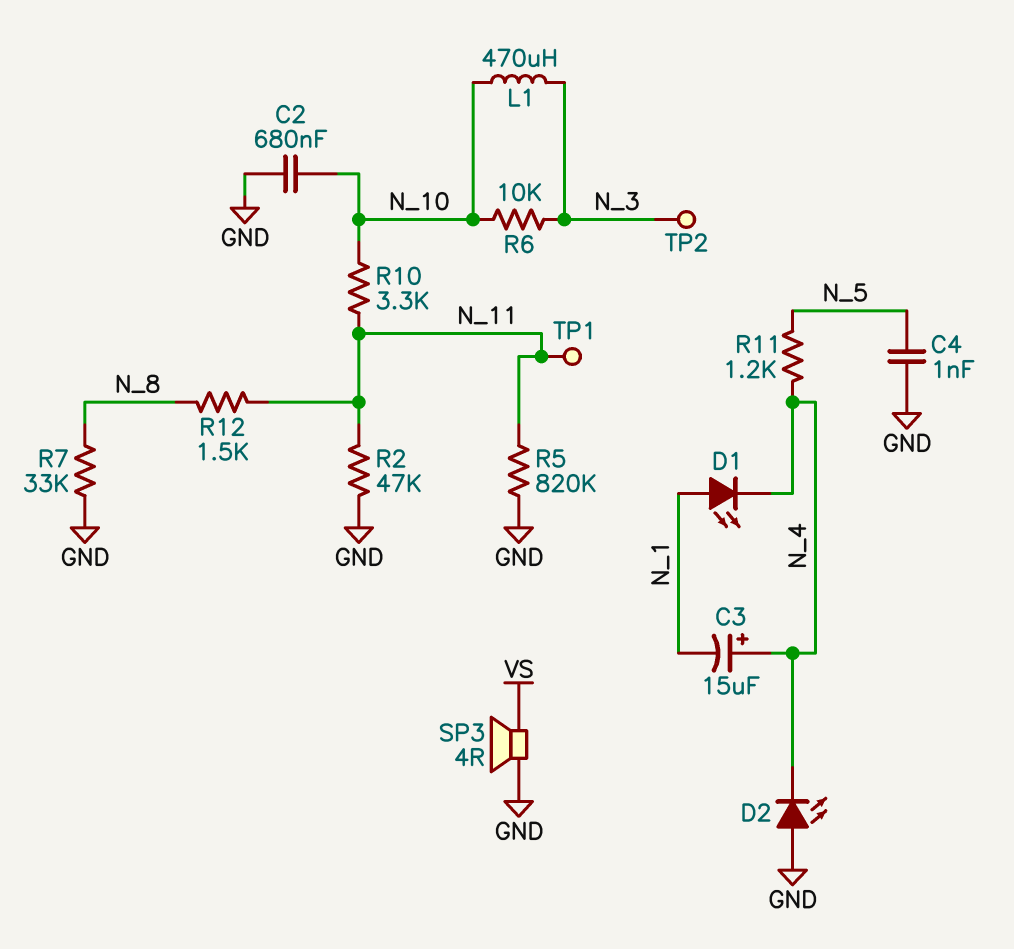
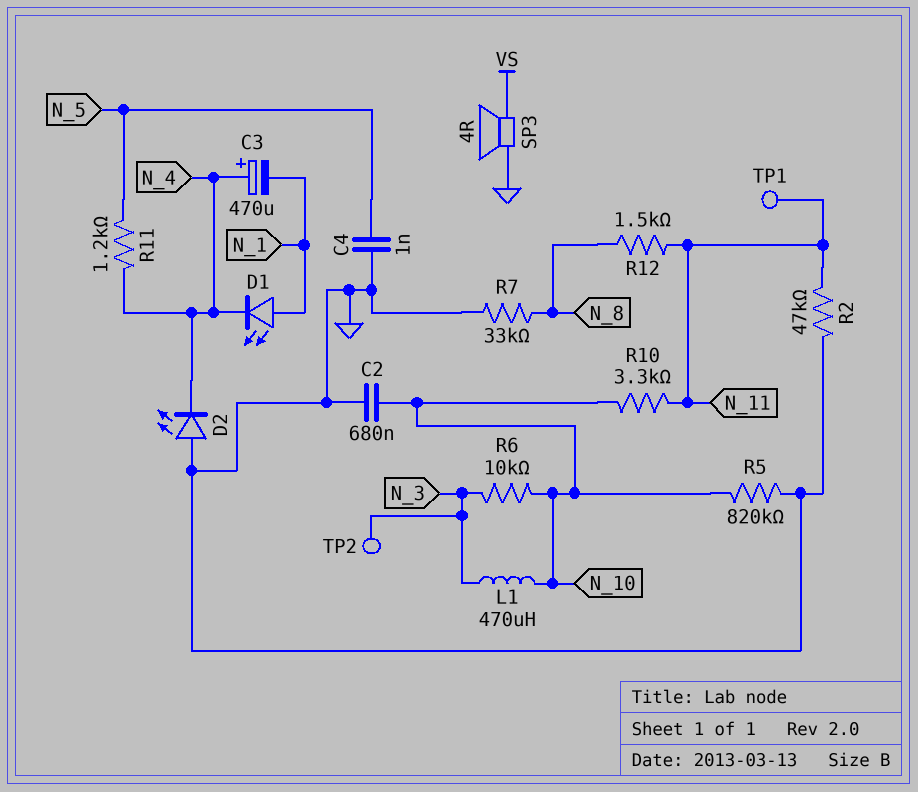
C3: 15uF (plus N_4, minus N_1) -> 470uF (plus N_4, minus N_1)
R5: 820k (GND, N_11) -> 820k (GND, N_10)

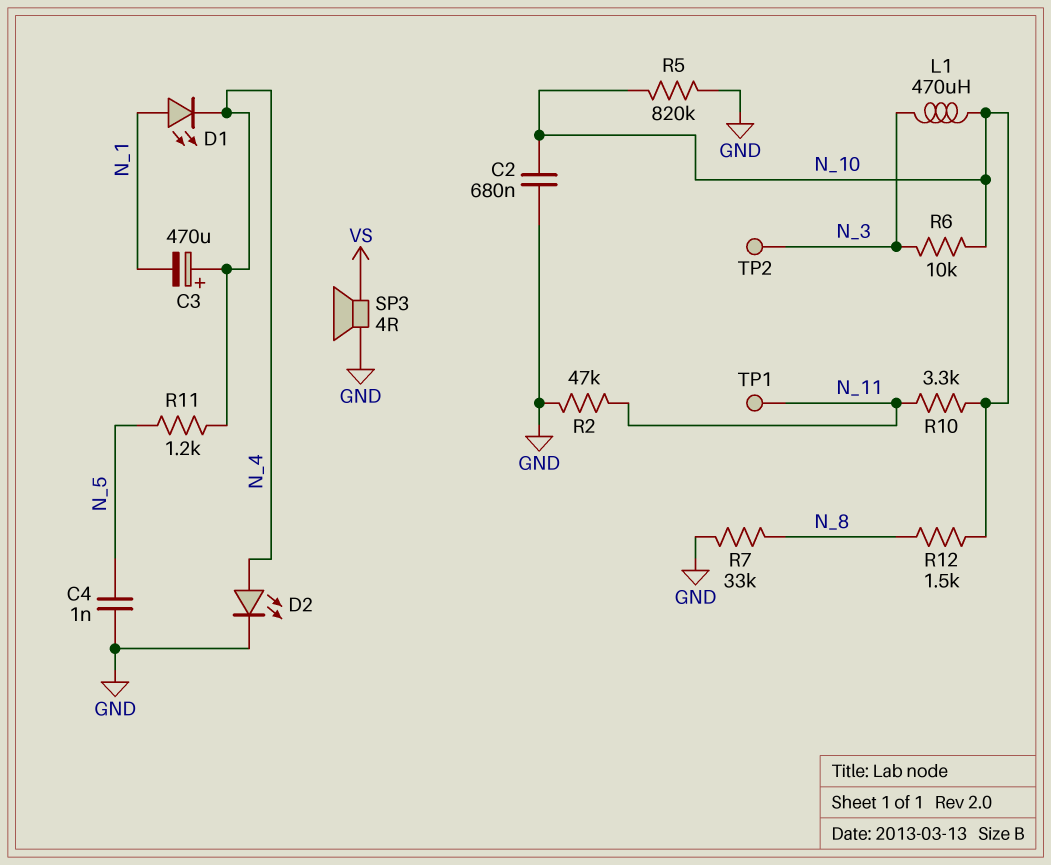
D2: LED (A GND, K N_4) -> LED (A N_4, K GND)
R12: 1.5k (N_8, N_11) -> 1.5k (N_8, N_10)

